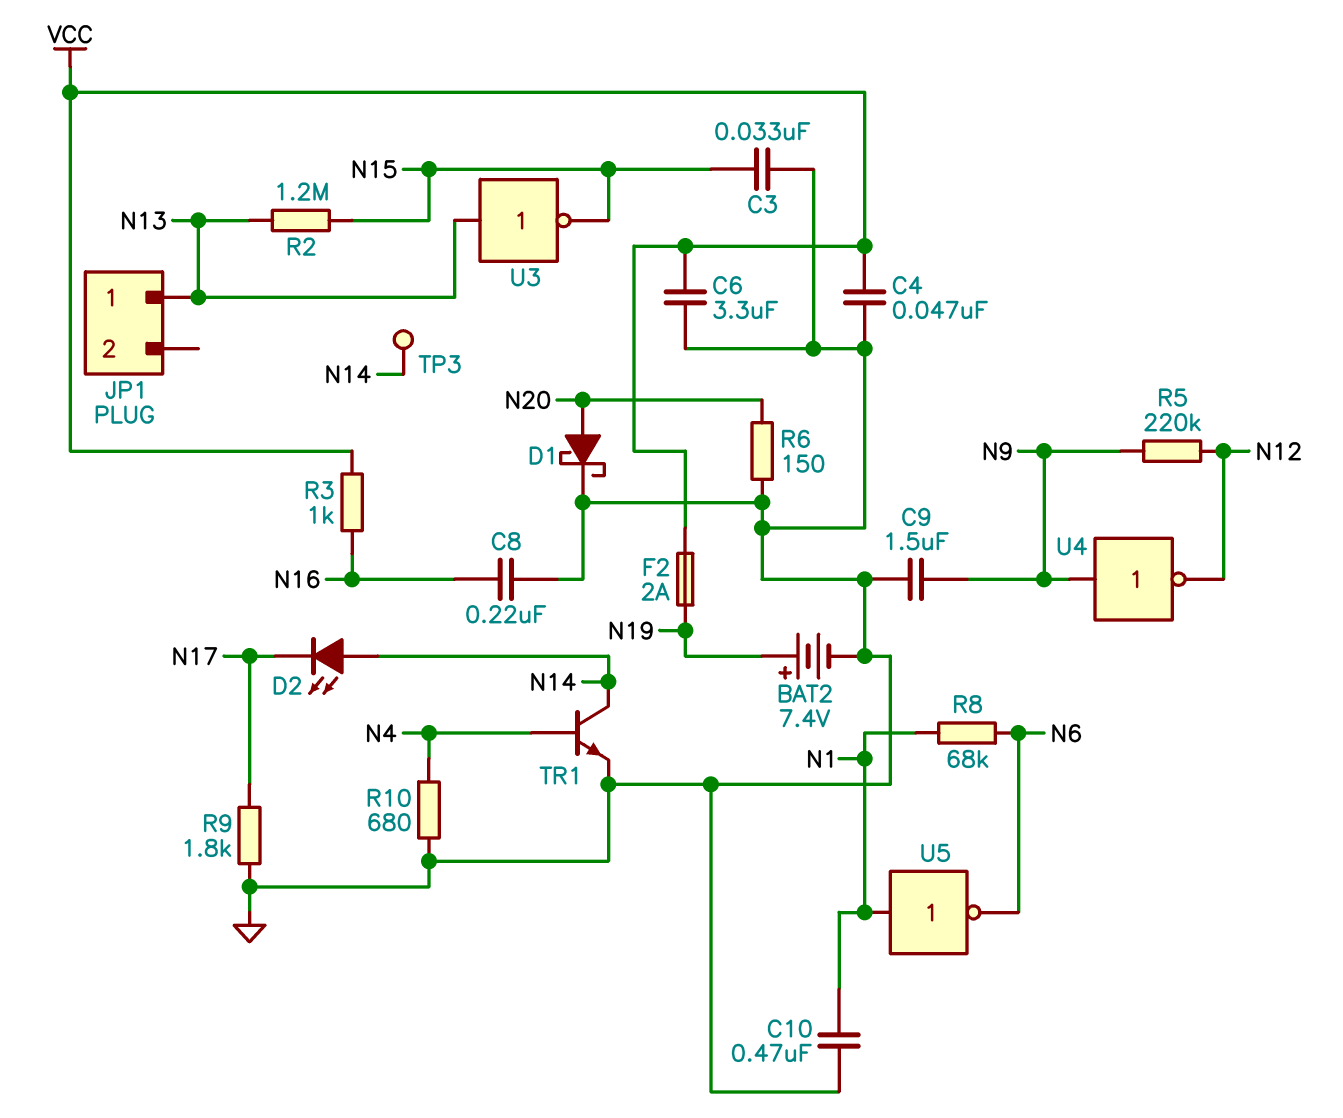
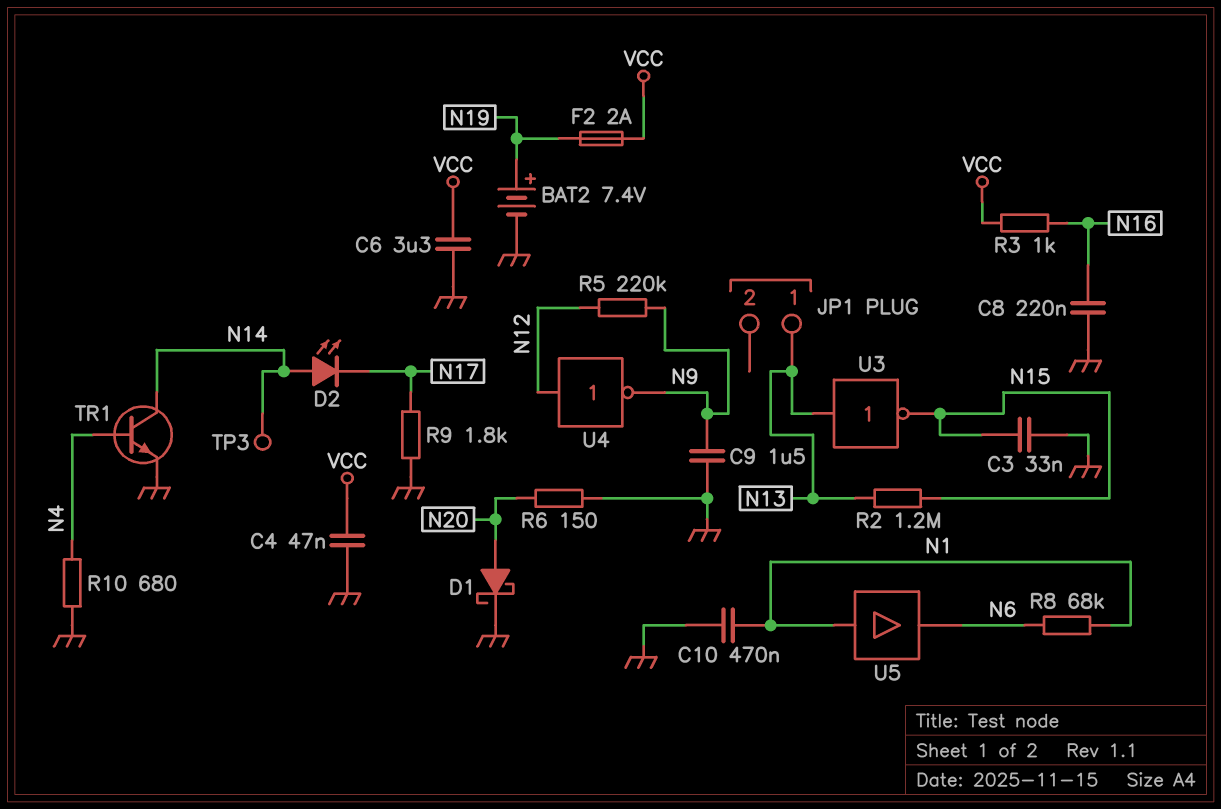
U4: NOT (in N9, out N12) -> NOT (in N12, out N9)
U5: NOT (in N1, out N6) -> buffer (in N1, out N6)

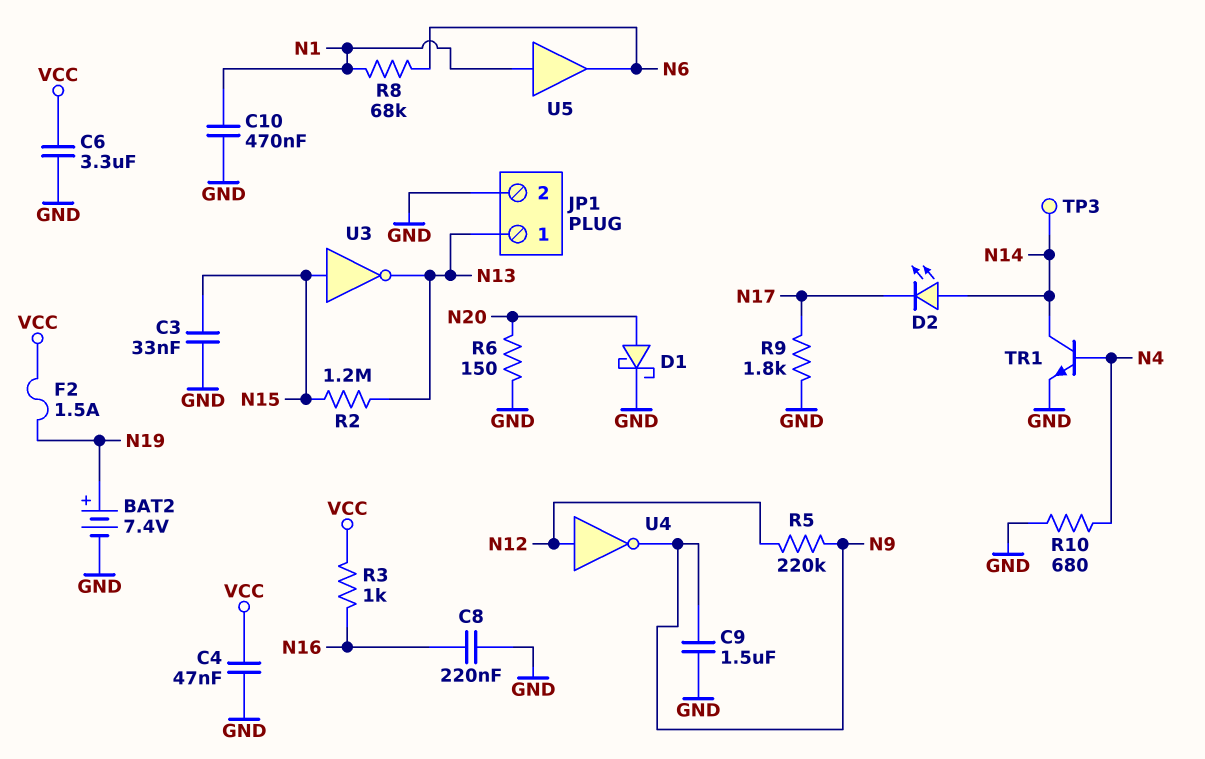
F2: 2A (N19, VCC) -> 1.5A (N19, VCC)
JP1 pin 2: none -> GND
U3: NOT (in N13, out N15) -> NOT (in N15, out N13)

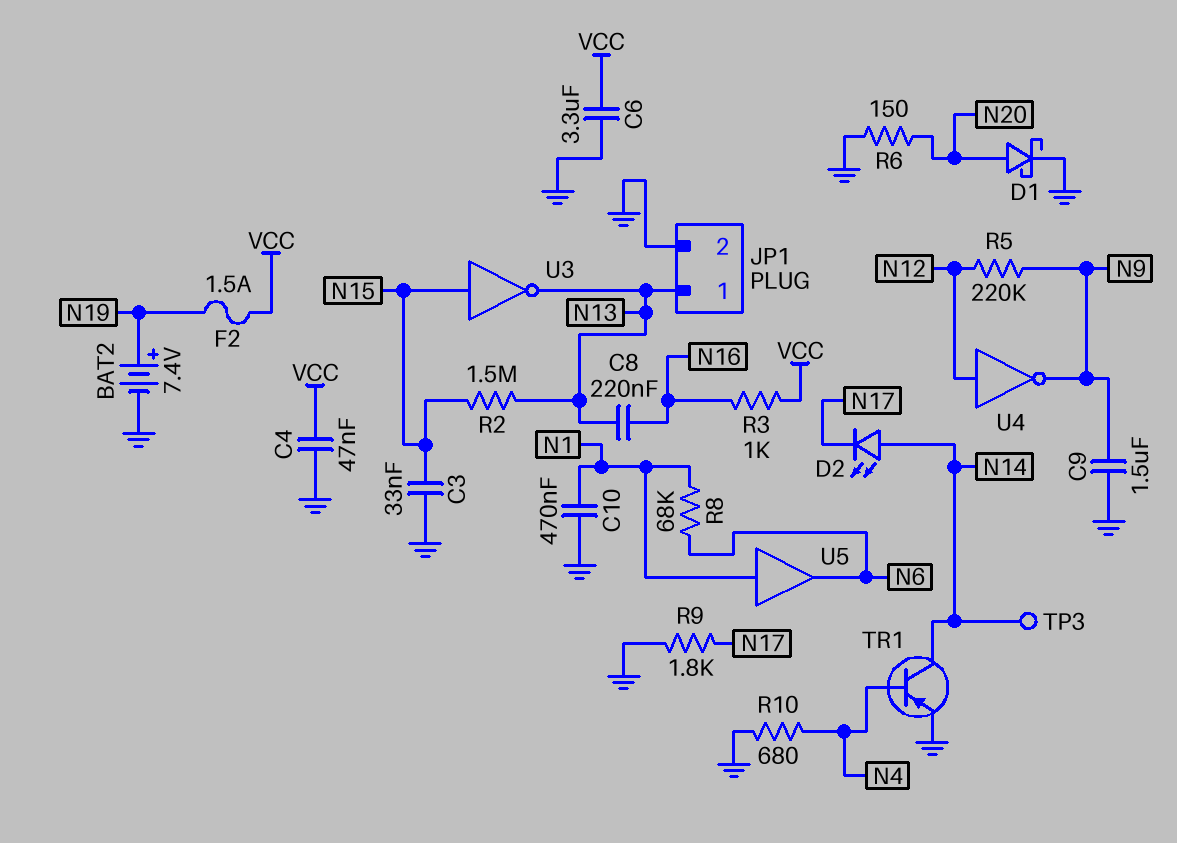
C8: 220nF (GND, N16) -> 220nF (N13, N16)
R2: 1.2M (N13, N15) -> 1.5M (N13, N15)
TR1: NPN (B N4, C N14, E GND) -> PNP (B N4, C N14, E GND)

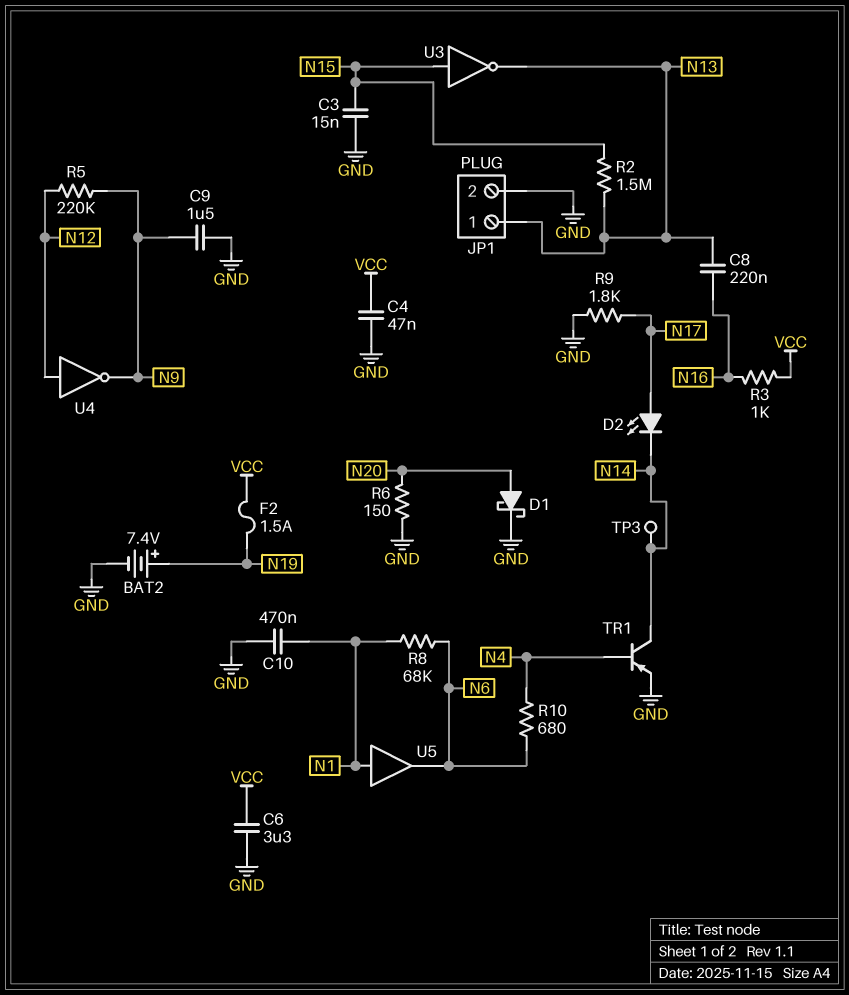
C3: 33nF (GND, N15) -> 15nF (GND, N15)
D2: LED (A N14, K N17) -> LED (A N17, K N14)
R10: 680 (GND, N4) -> 680 (N4, N6)

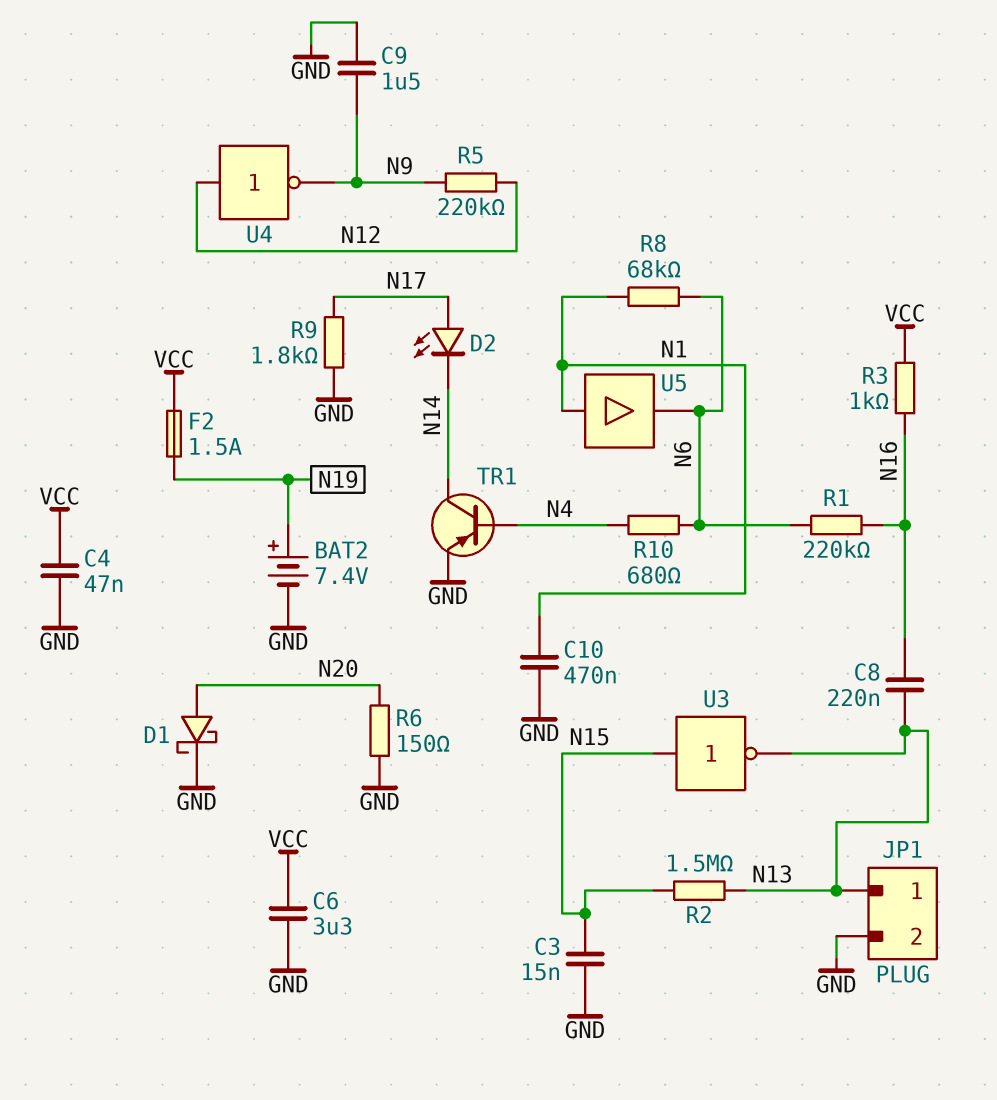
R1: none -> 220k (N6, N16)
TP3: test point (N14) -> none

